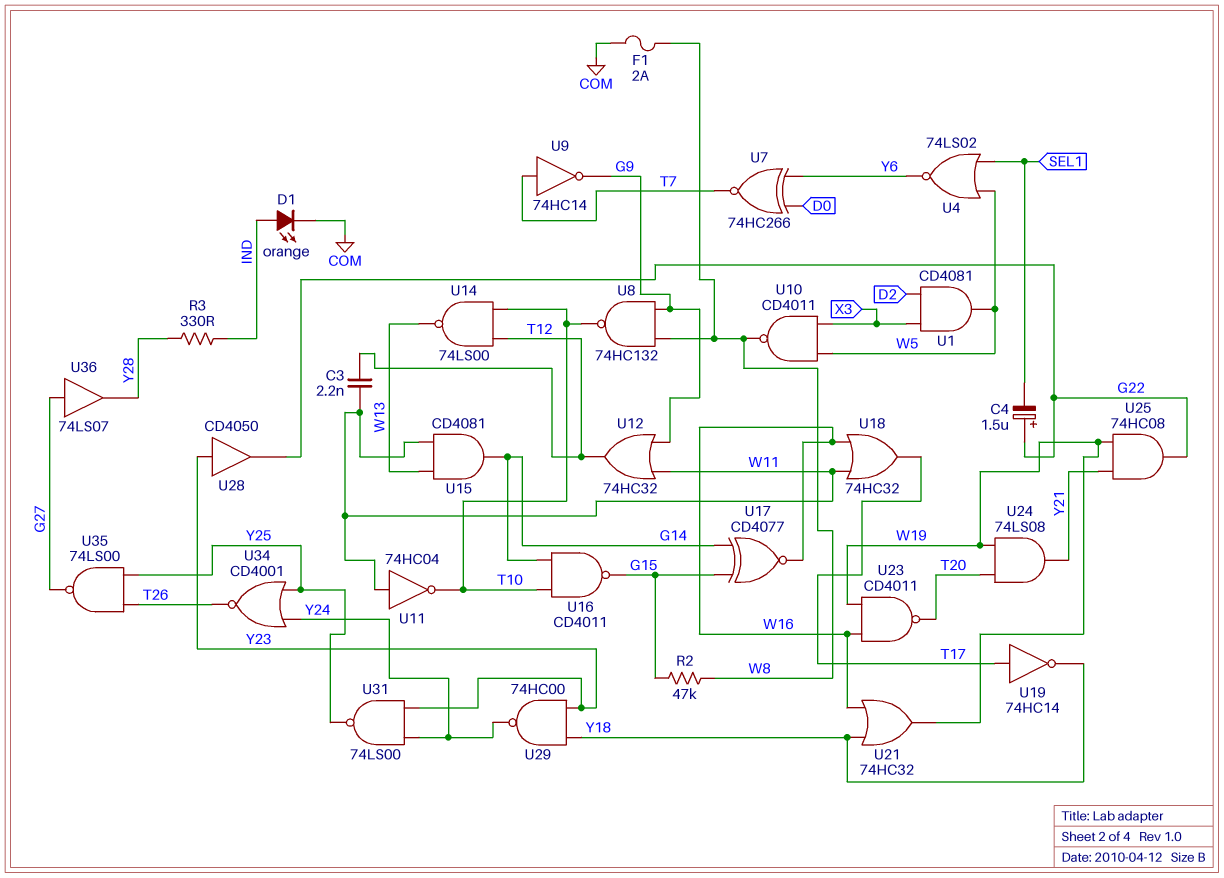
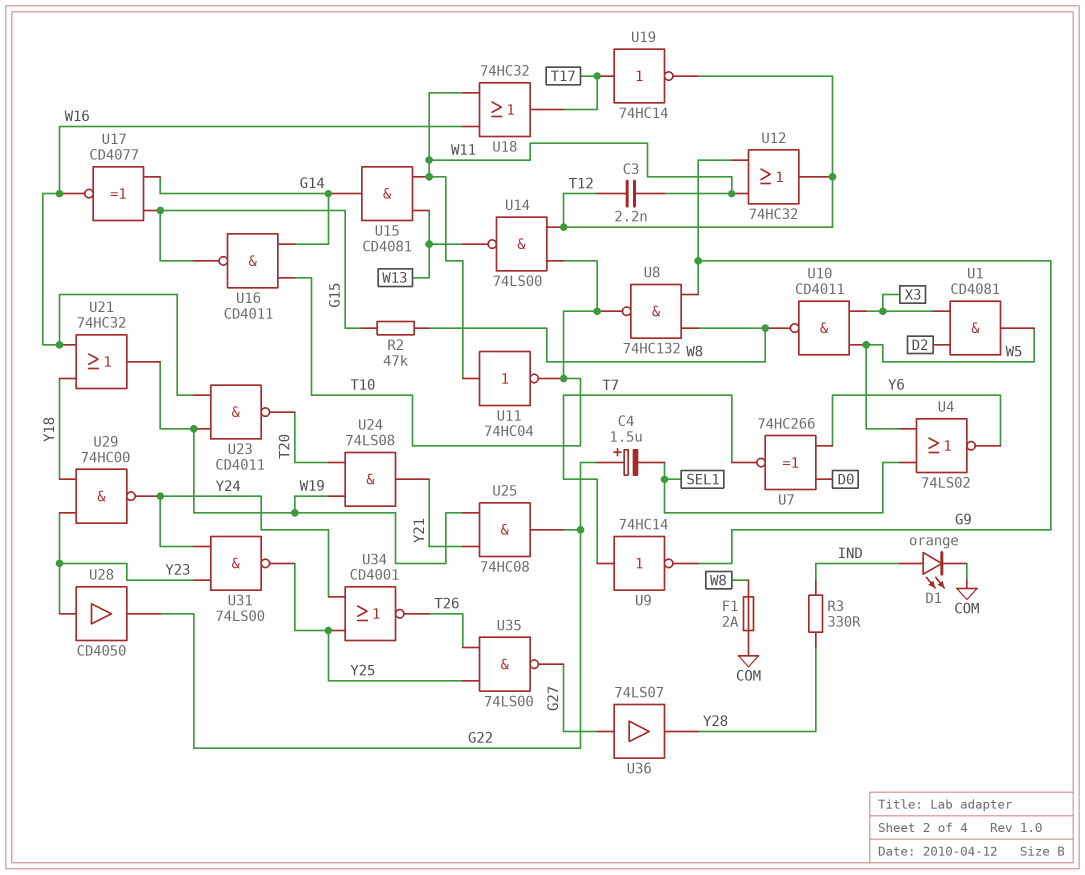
U19: NOT 74HC14 (in T17, out Y18) -> NOT 74HC14 (in T17, out T12)

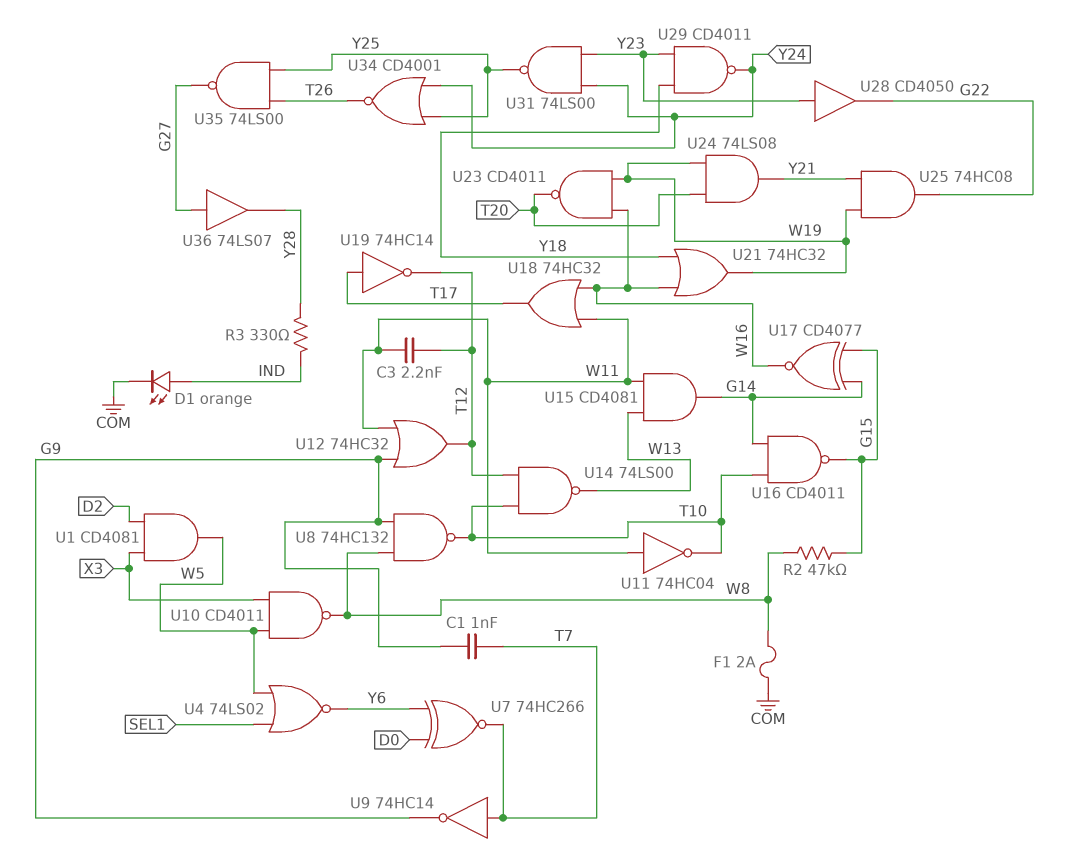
C1: none -> 1nF (G9, T7)
C4: 1.5uF (plus G22, minus SEL1) -> none
U29: NAND 74HC00 (in Y18, in Y23, out Y24) -> NAND CD4011 (in Y18, in Y23, out Y24)

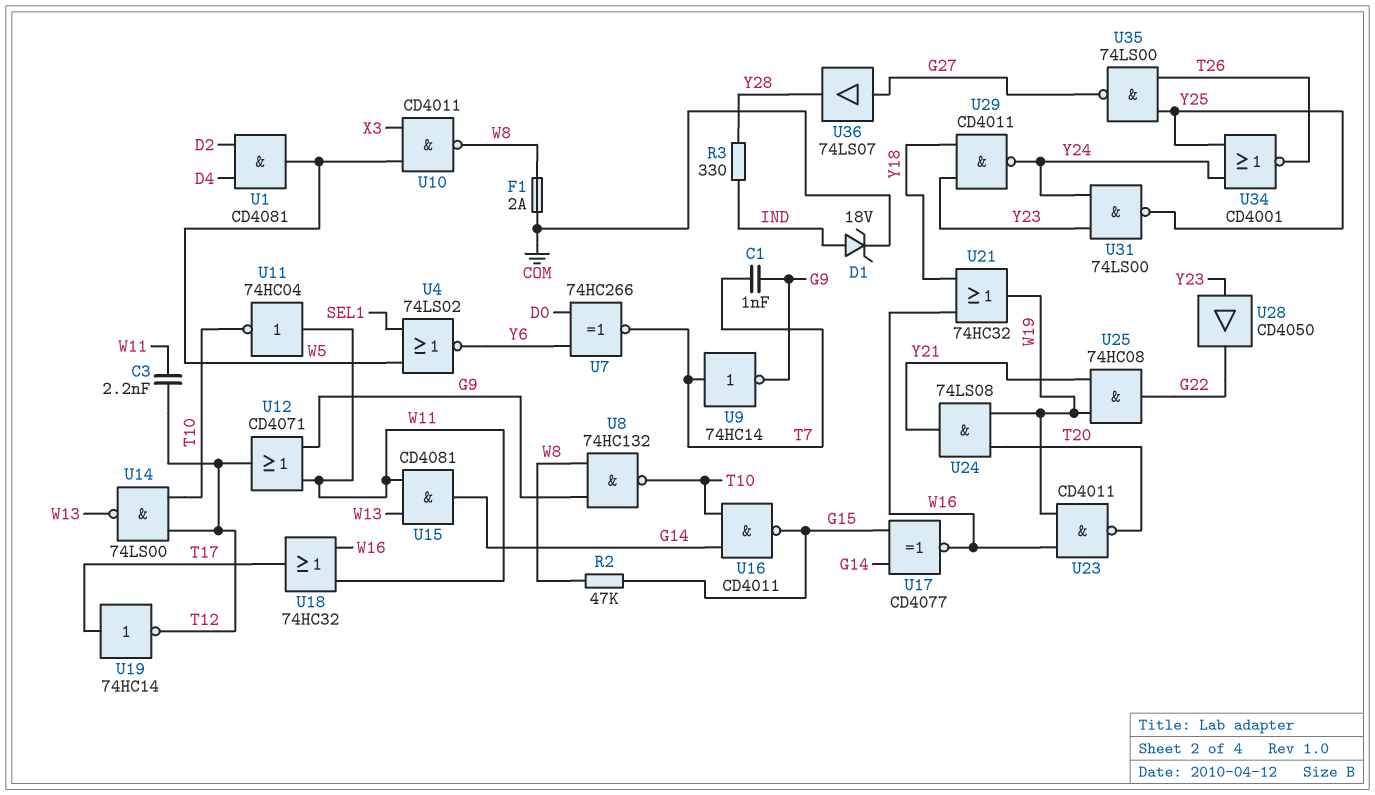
D1: LED orange (A IND, K COM) -> zener 18V (A IND, K COM)
U1: AND CD4081 (in D2, in X3, out W5) -> AND CD4081 (in D2, in D4, out W5)
U12: OR 74HC32 (in G9, in W11, out T12) -> OR CD4071 (in G9, in W11, out T12)

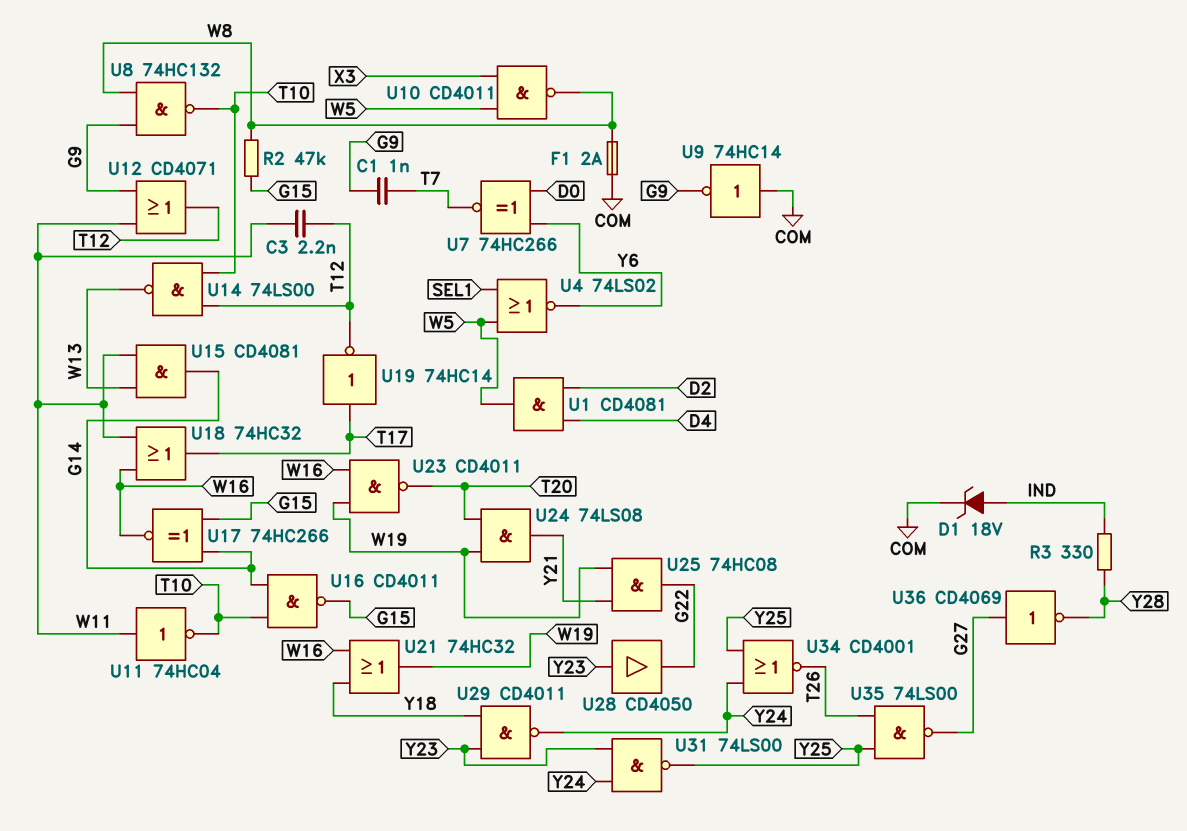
U9: NOT 74HC14 (in T7, out G9) -> NOT 74HC14 (in COM, out G9)
U17: XNOR CD4077 (in G14, in G15, out W16) -> XNOR 74HC266 (in G14, in G15, out W16)
U36: buffer 74LS07 (in G27, out Y28) -> NOT CD4069 (in G27, out Y28)

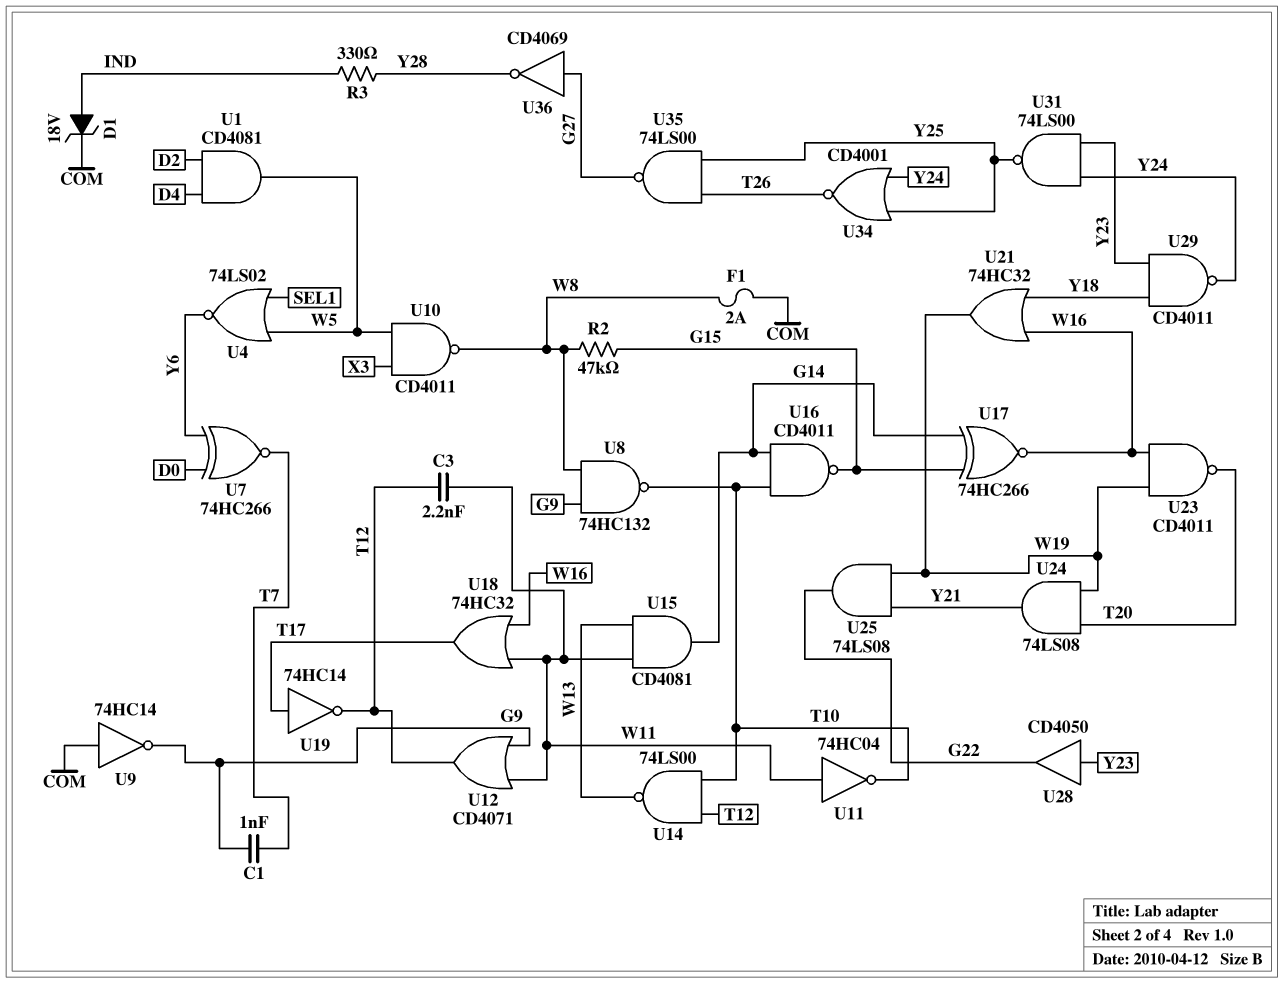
U25: AND 74HC08 (in W19, in Y21, out G22) -> AND 74LS08 (in W19, in Y21, out G22)

